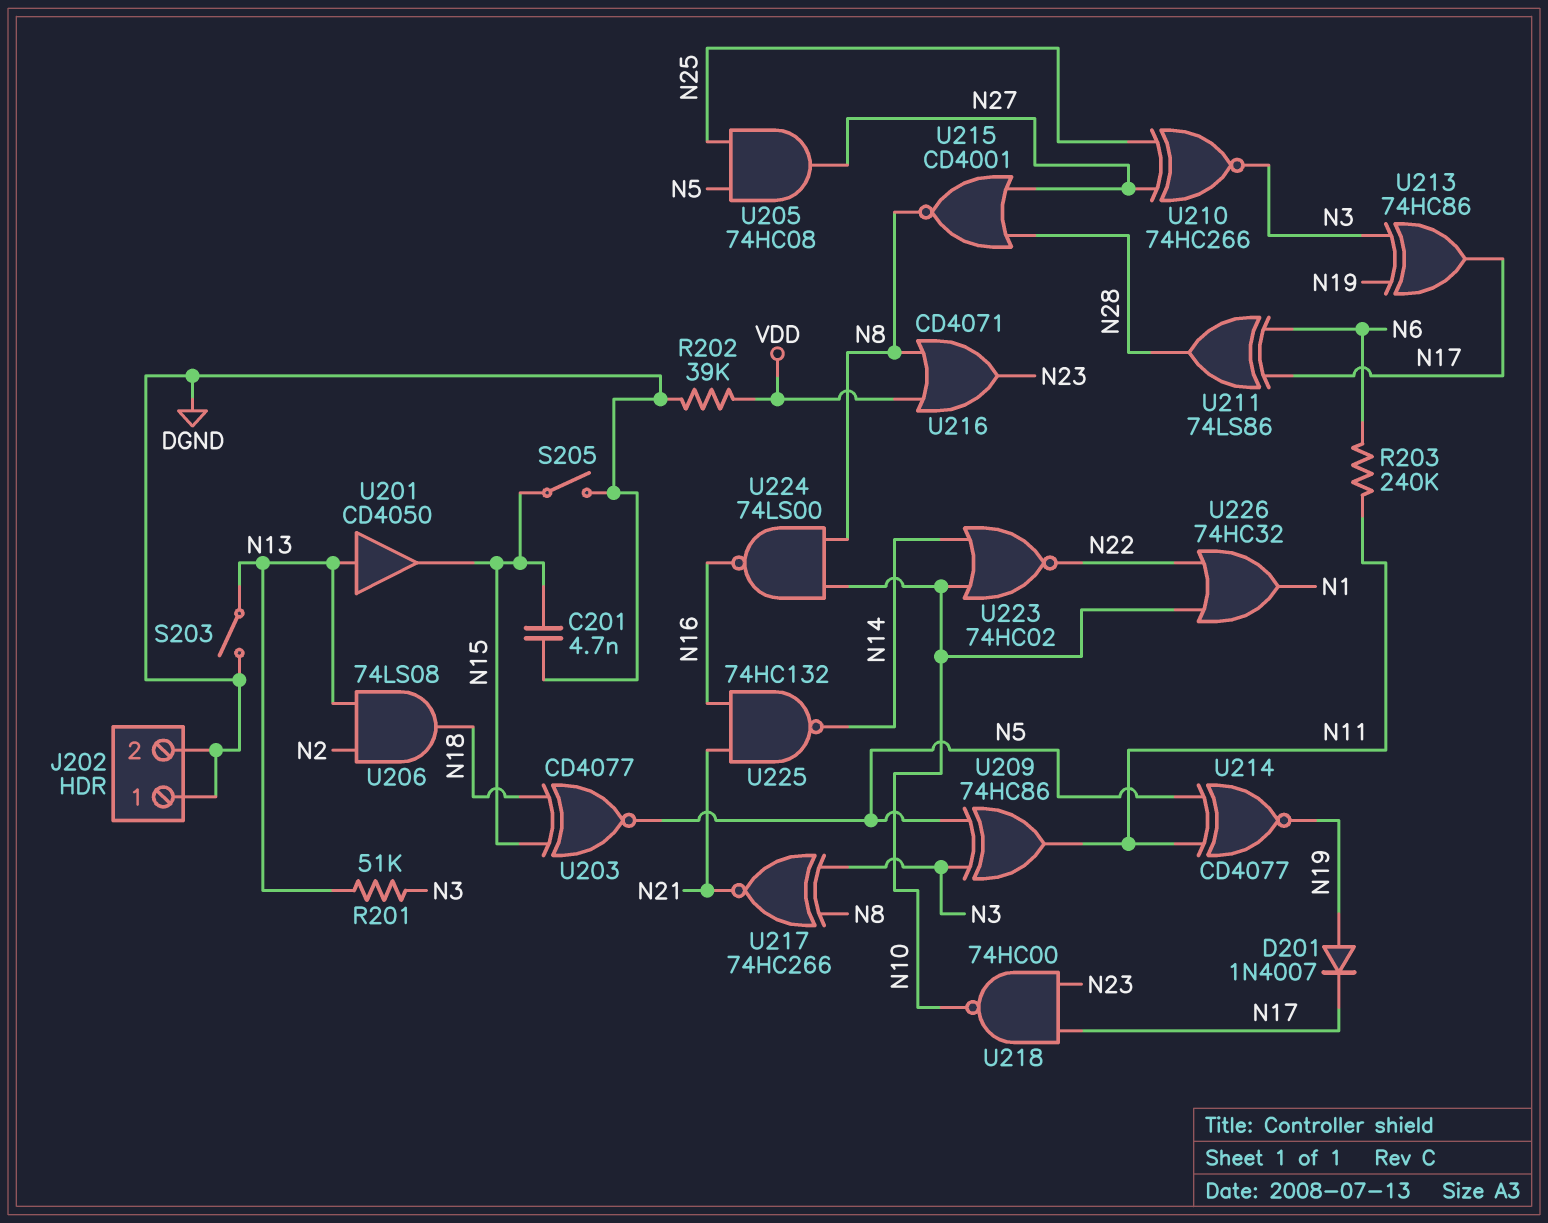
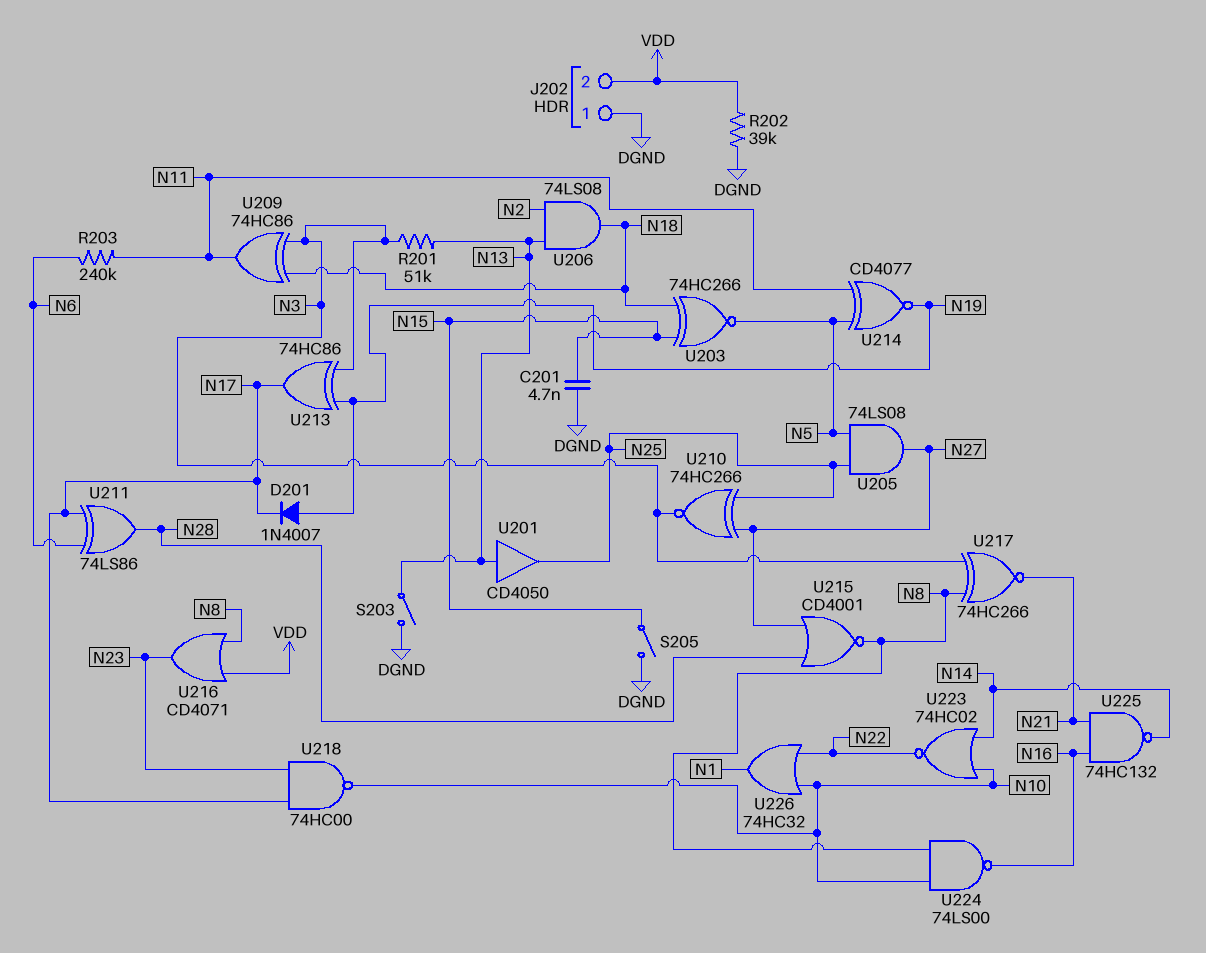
J202 pin 2: DGND -> VDD
U201: buffer CD4050 (in N13, out N15) -> buffer CD4050 (in N13, out N25)
U203: XNOR CD4077 (in N15, in N18, out N5) -> XNOR 74HC266 (in N15, in N18, out N5)
U205: AND 74HC08 (in N5, in N25, out N27) -> AND 74LS08 (in N5, in N25, out N27)
U209: XOR 74HC86 (in N3, in N5, out N11) -> XOR 74HC86 (in N3, in N18, out N11)

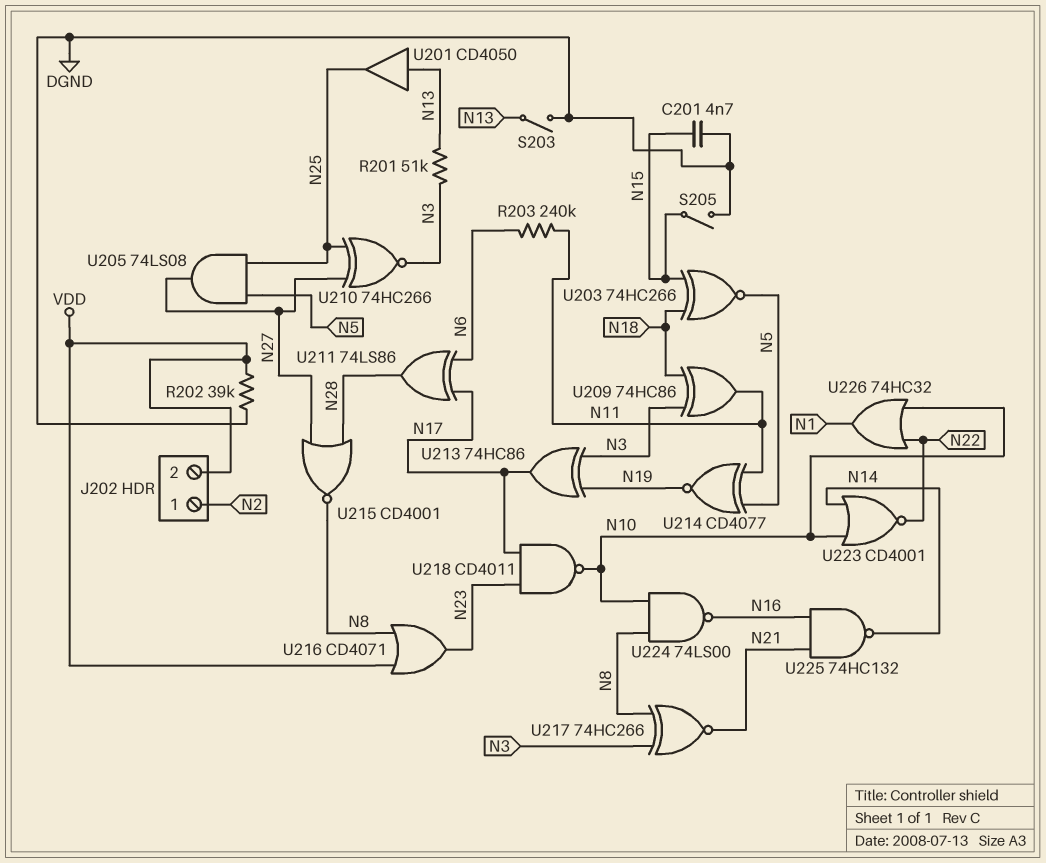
D201: diode 1N4007 (A N19, K N17) -> none
J202 pin 1: DGND -> N2
U206: AND 74LS08 (in N2, in N13, out N18) -> none
U218: NAND 74HC00 (in N17, in N23, out N10) -> NAND CD4011 (in N17, in N23, out N10)
U223: NOR 74HC02 (in N10, in N14, out N22) -> NOR CD4001 (in N10, in N14, out N22)

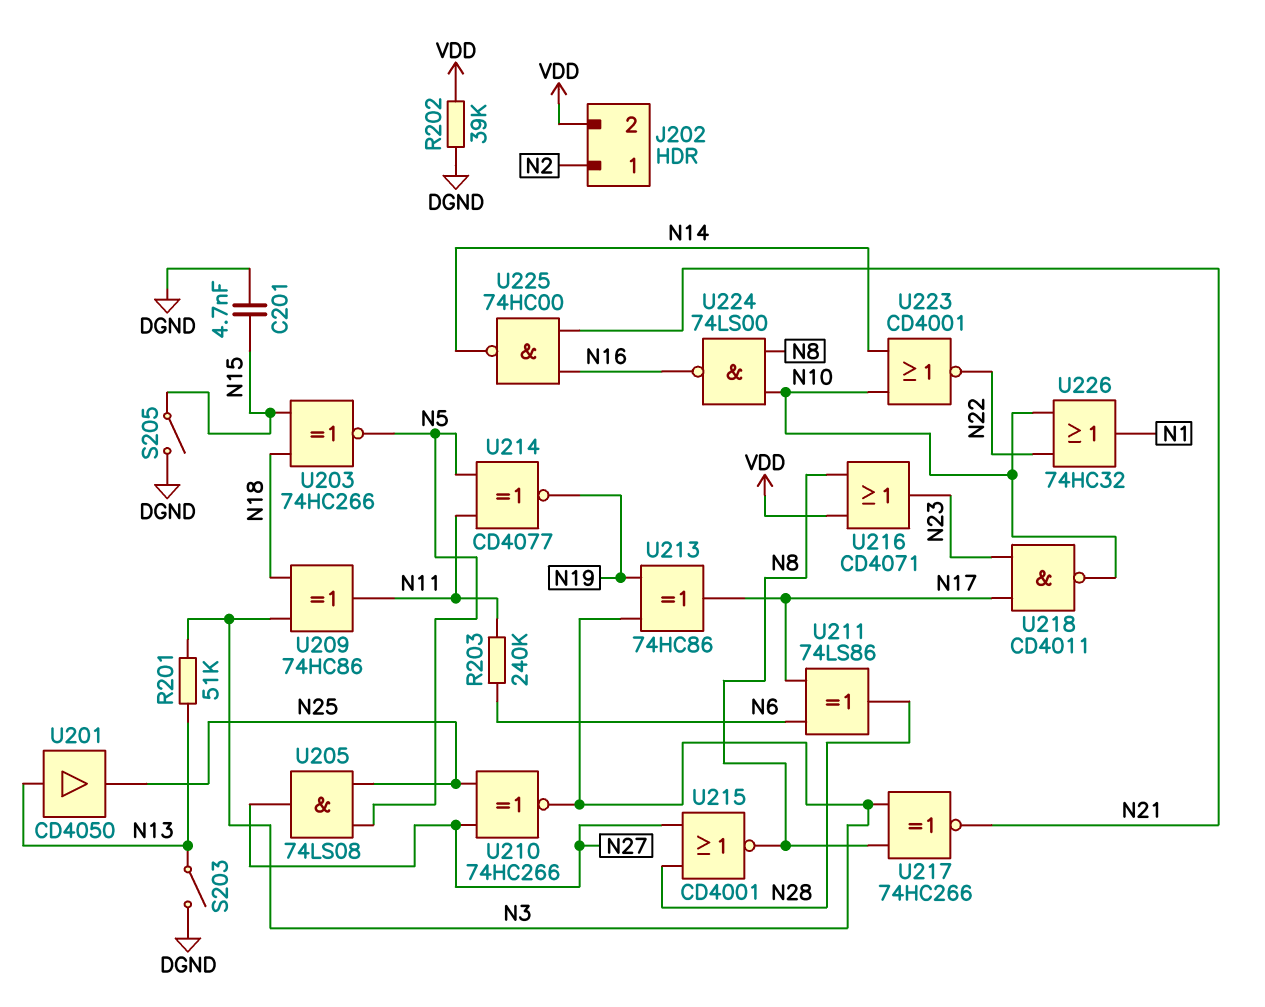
U225: NAND 74HC132 (in N16, in N21, out N14) -> NAND 74HC00 (in N16, in N21, out N14)

